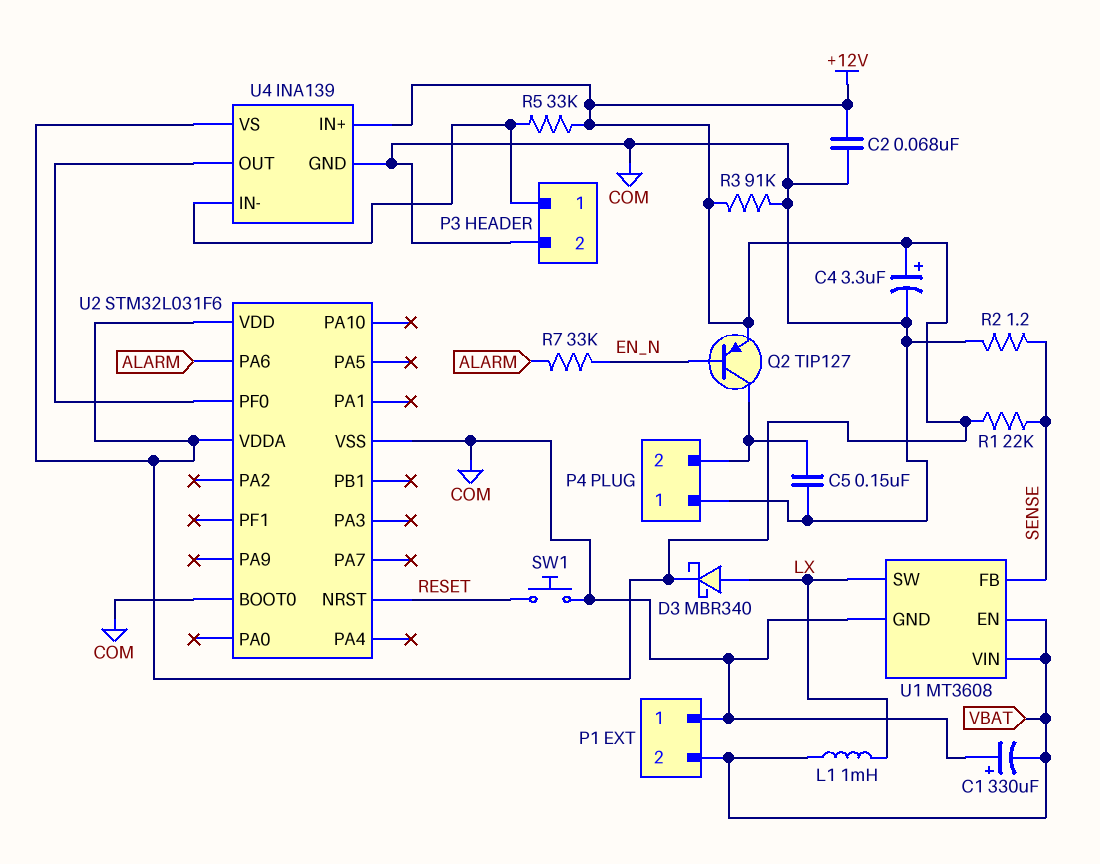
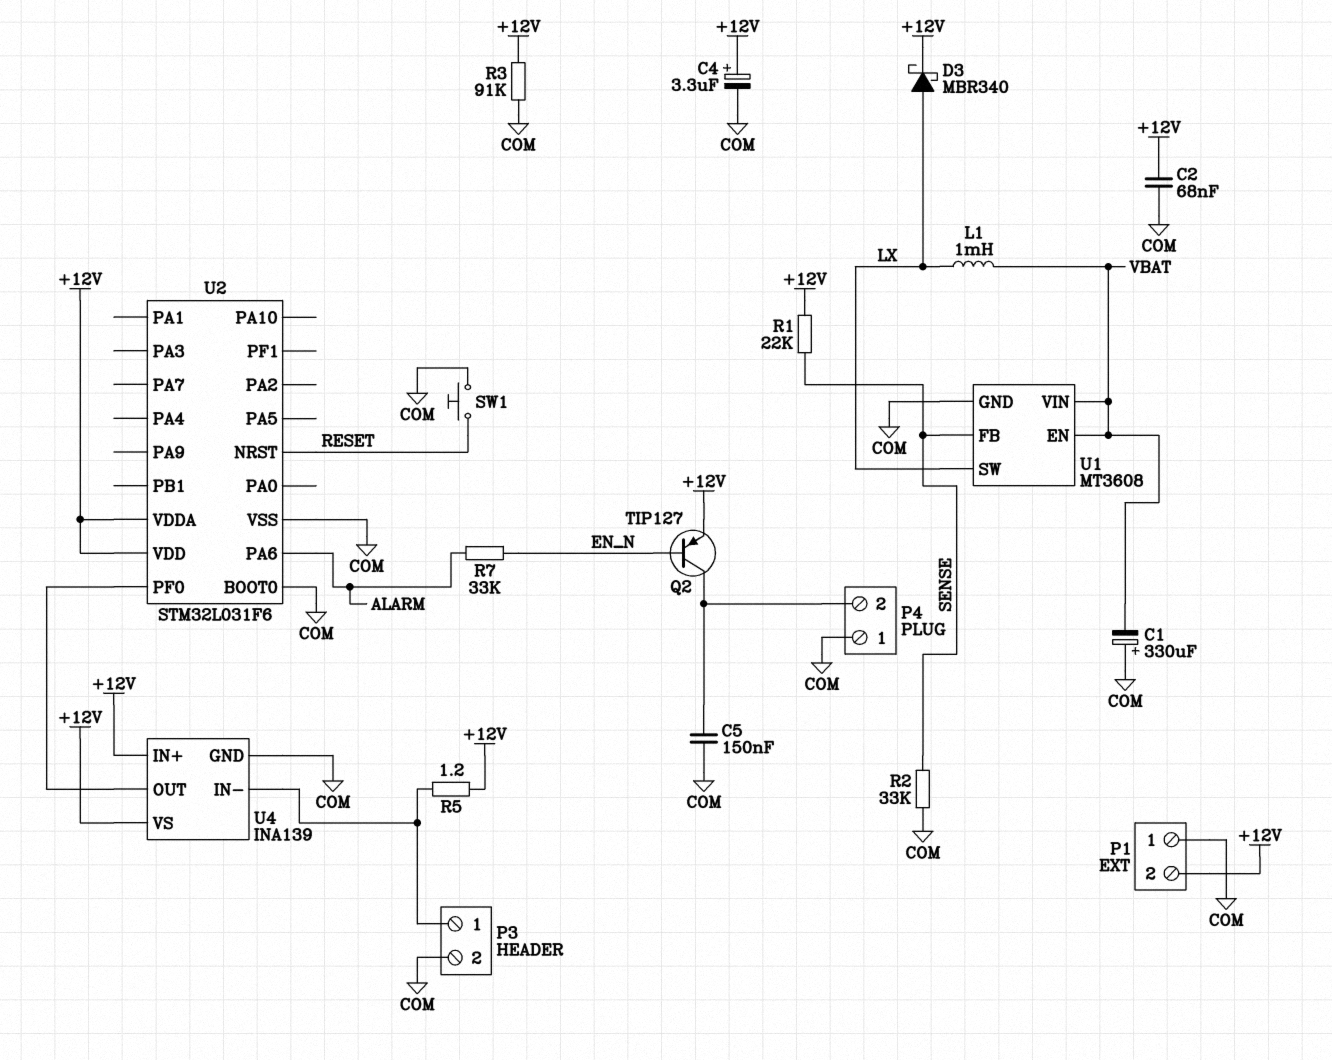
P1 pin 2: VBAT -> +12V
R2: 1.2 (COM, SENSE) -> 33k (COM, SENSE)
R5: 33k (+12V, P3/1) -> 1.2 (+12V, P3/1)

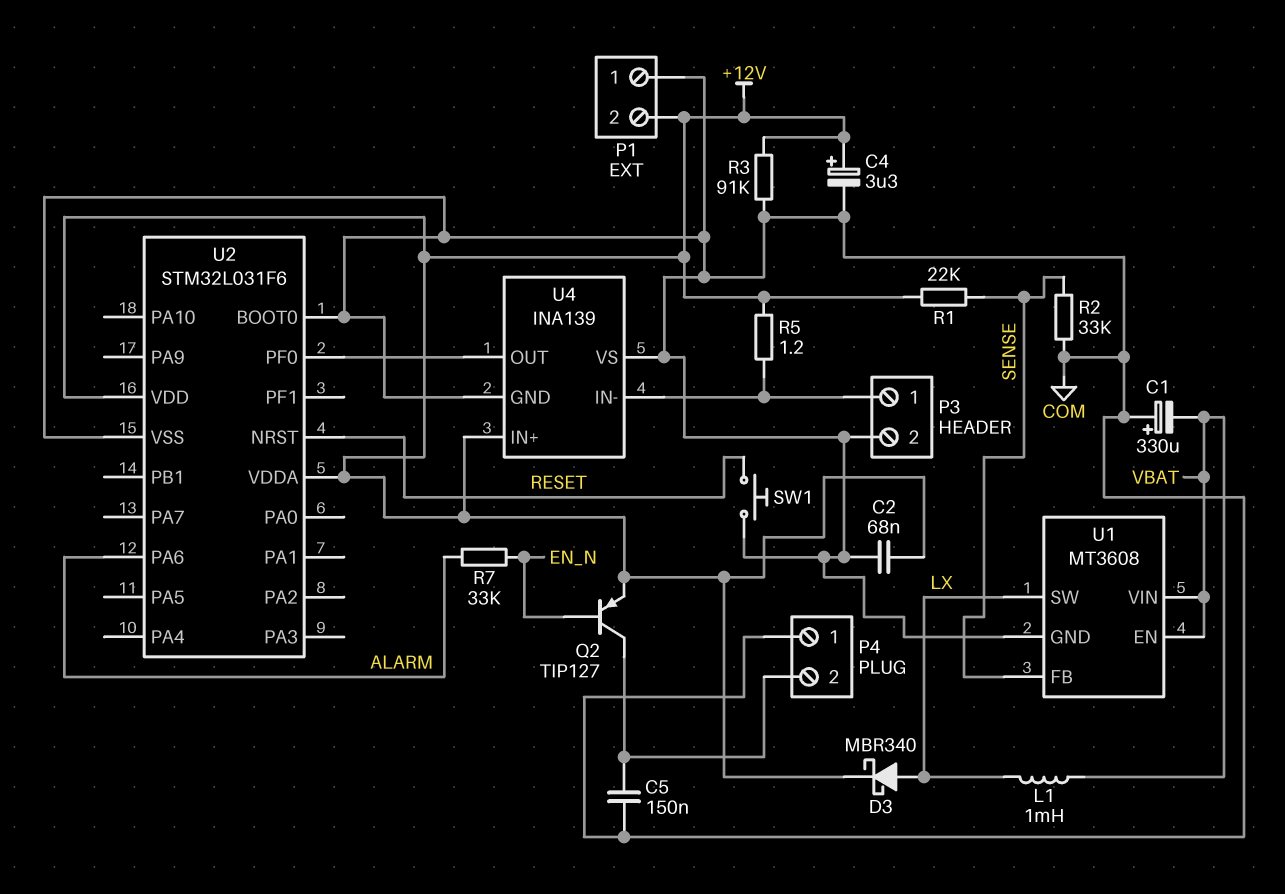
U4 pin VS: +12V -> COM

